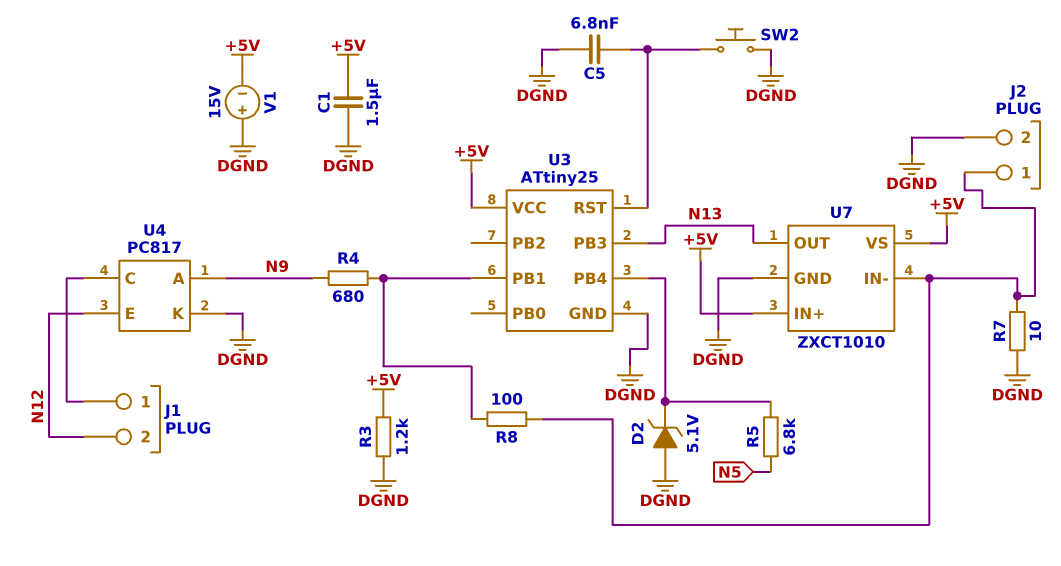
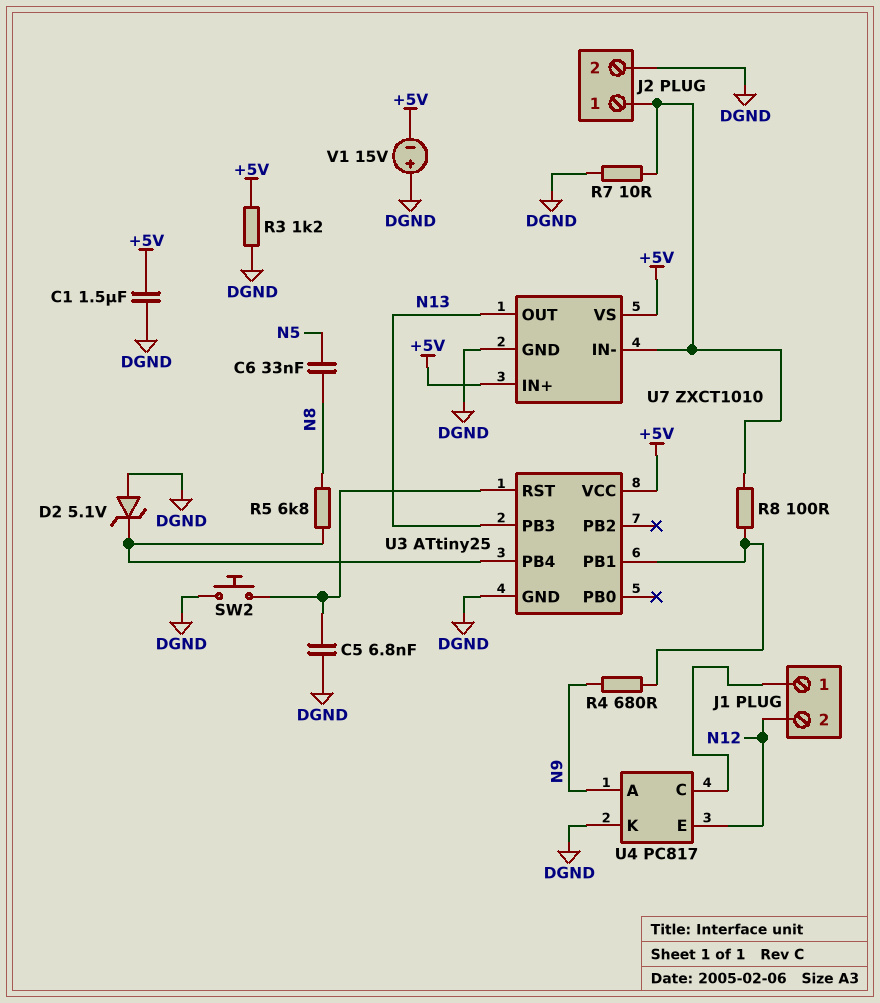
C6: none -> 33nF (N5, N8)
R5: 6.8k (N5, U3/PB4) -> 6.8k (N8, U3/PB4)

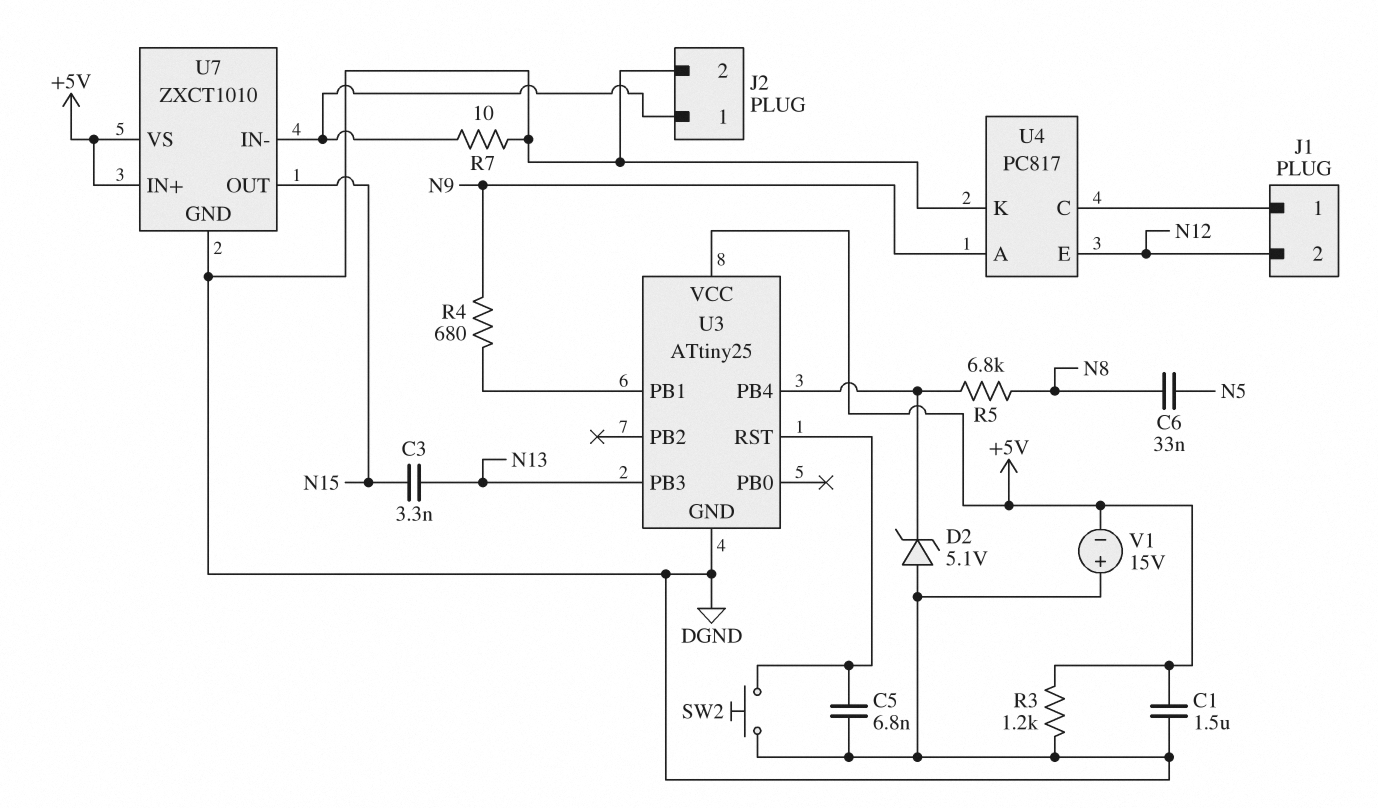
C3: none -> 3.3nF (N13, N15)
R8: 100 (J2/1, U3/PB1) -> none
U7 pin OUT: N13 -> N15

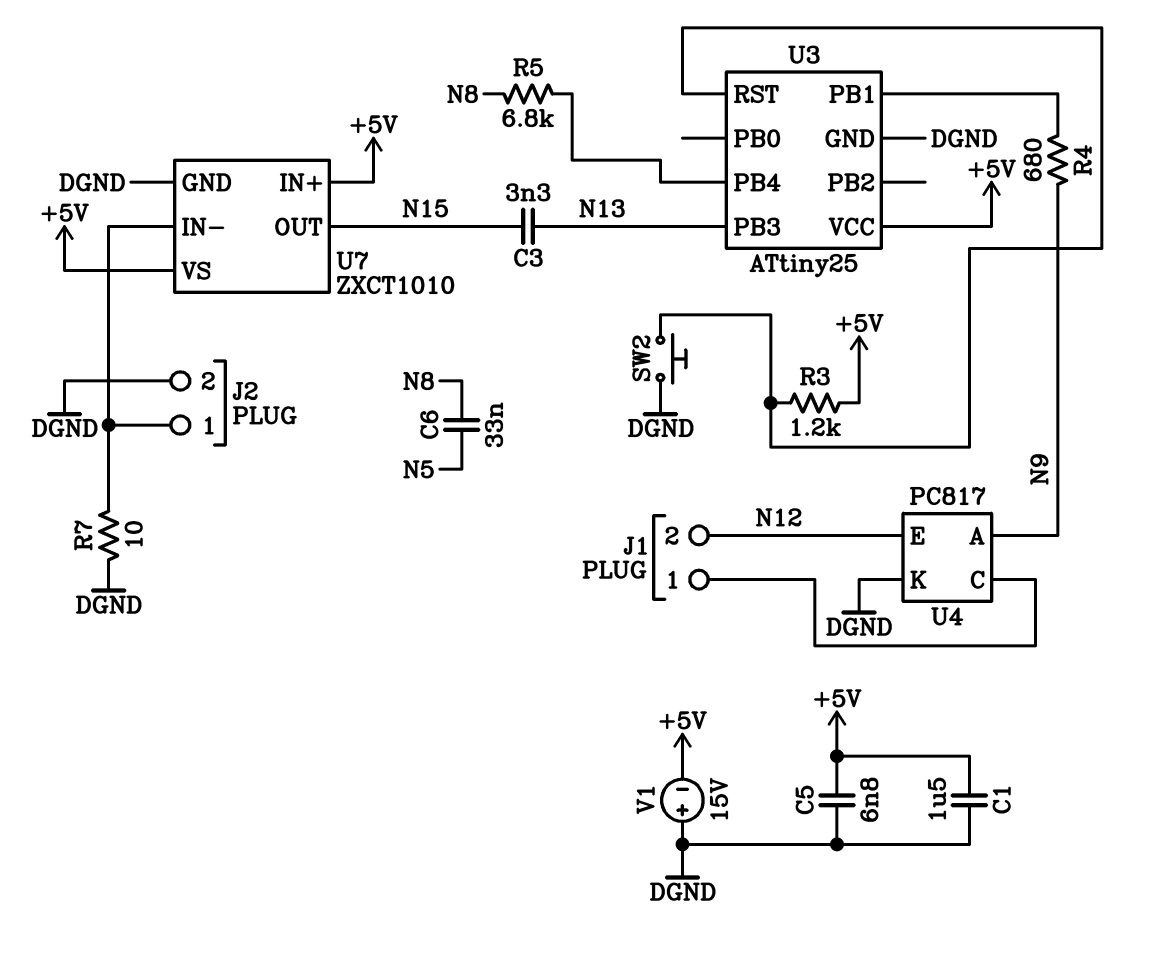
C5: 6.8nF (DGND, U3/RST) -> 6.8nF (+5V, DGND)
D2: zener 5.1V (A DGND, K U3/PB4) -> none
R3: 1.2k (+5V, DGND) -> 1.2k (+5V, U3/RST)

